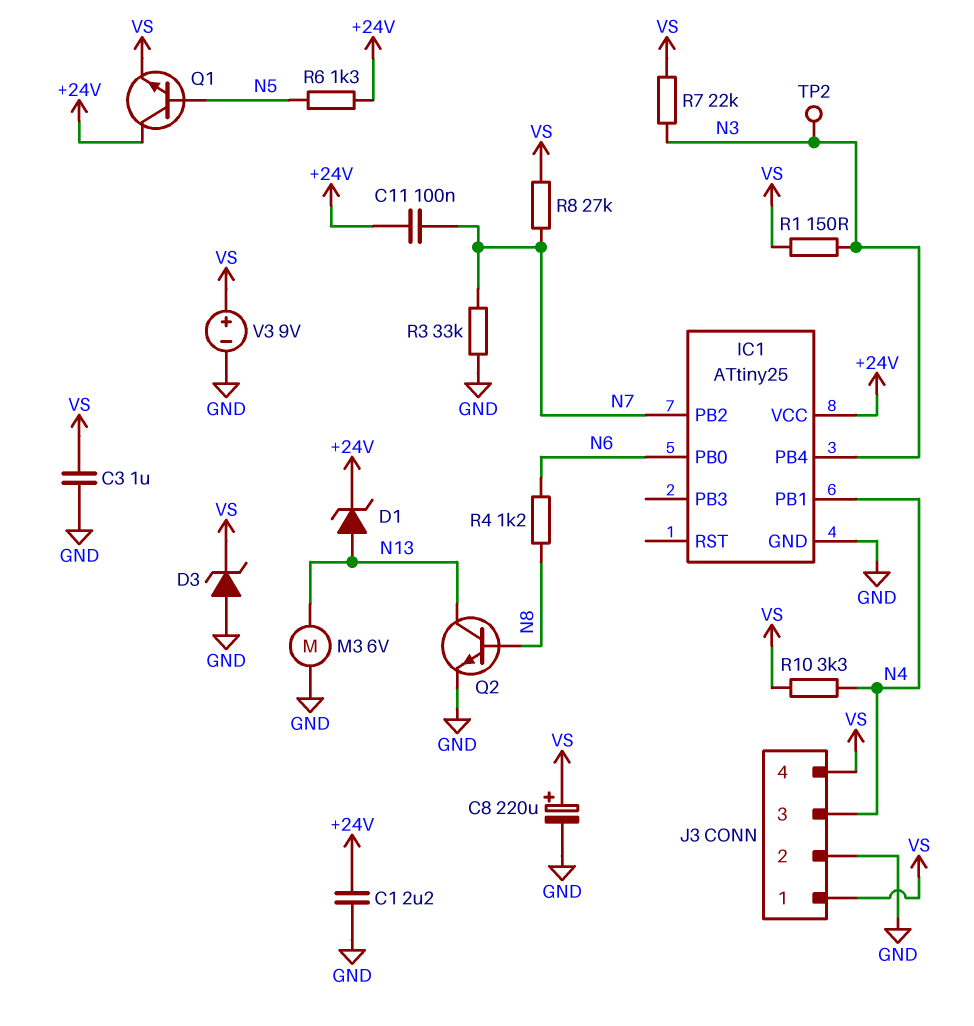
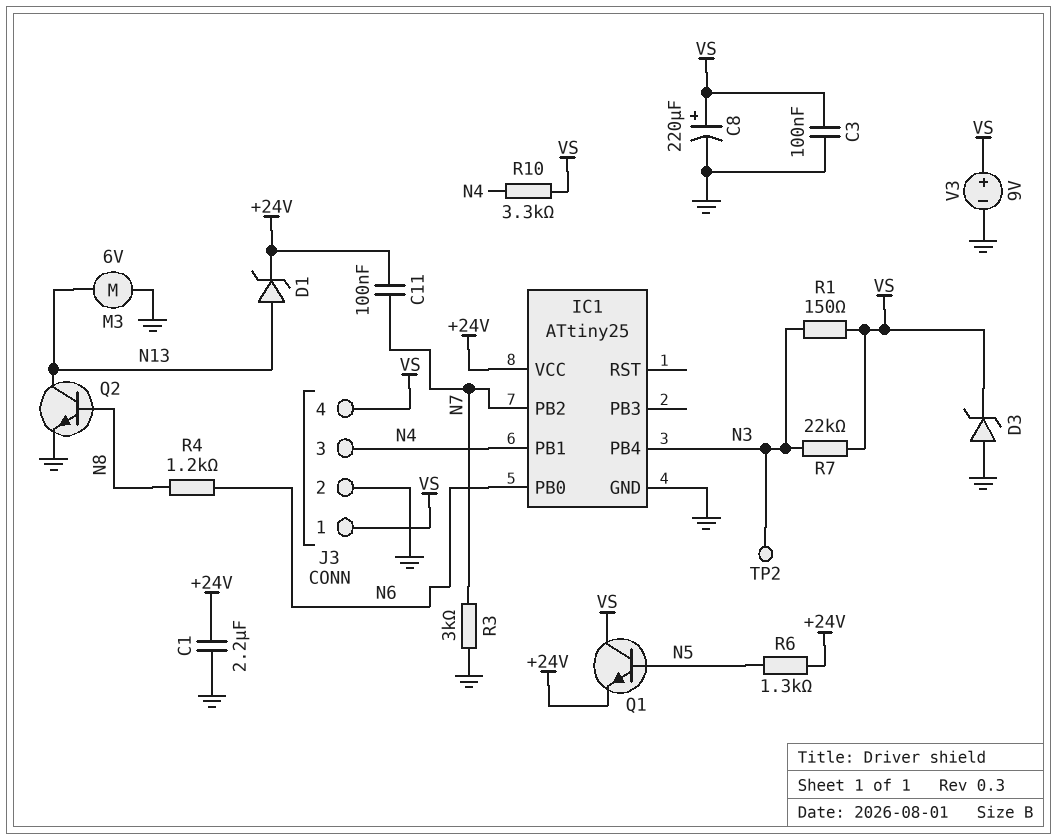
C3: 1uF (GND, VS) -> 100nF (GND, VS)
Q1: NPN (B N5, C +24V, E VS) -> NPN (B N5, C VS, E +24V)
R3: 33k (GND, N7) -> 3k (GND, N7)
R8: 27k (N7, VS) -> none

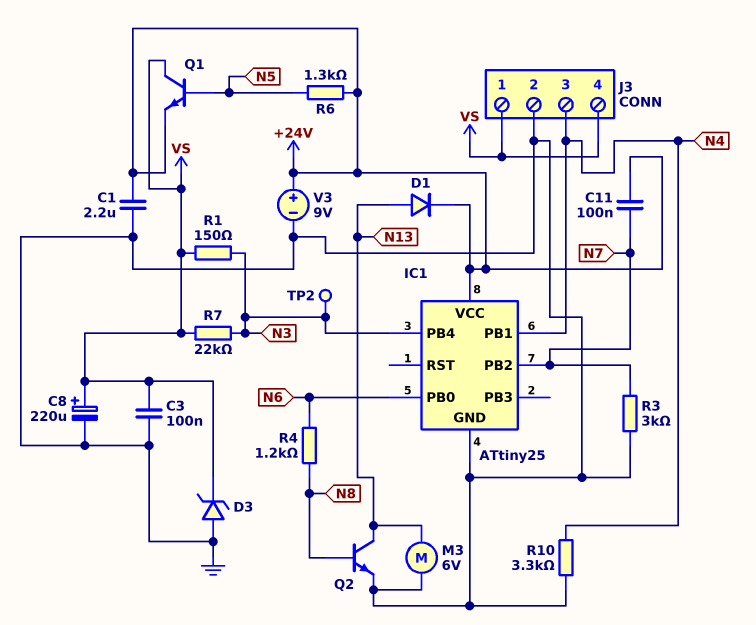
D1: zener (A N13, K +24V) -> diode (A N13, K +24V)
R10: 3.3k (N4, VS) -> 3.3k (GND, N4)
V3: 9V (plus VS, minus GND) -> 9V (plus +24V, minus GND)

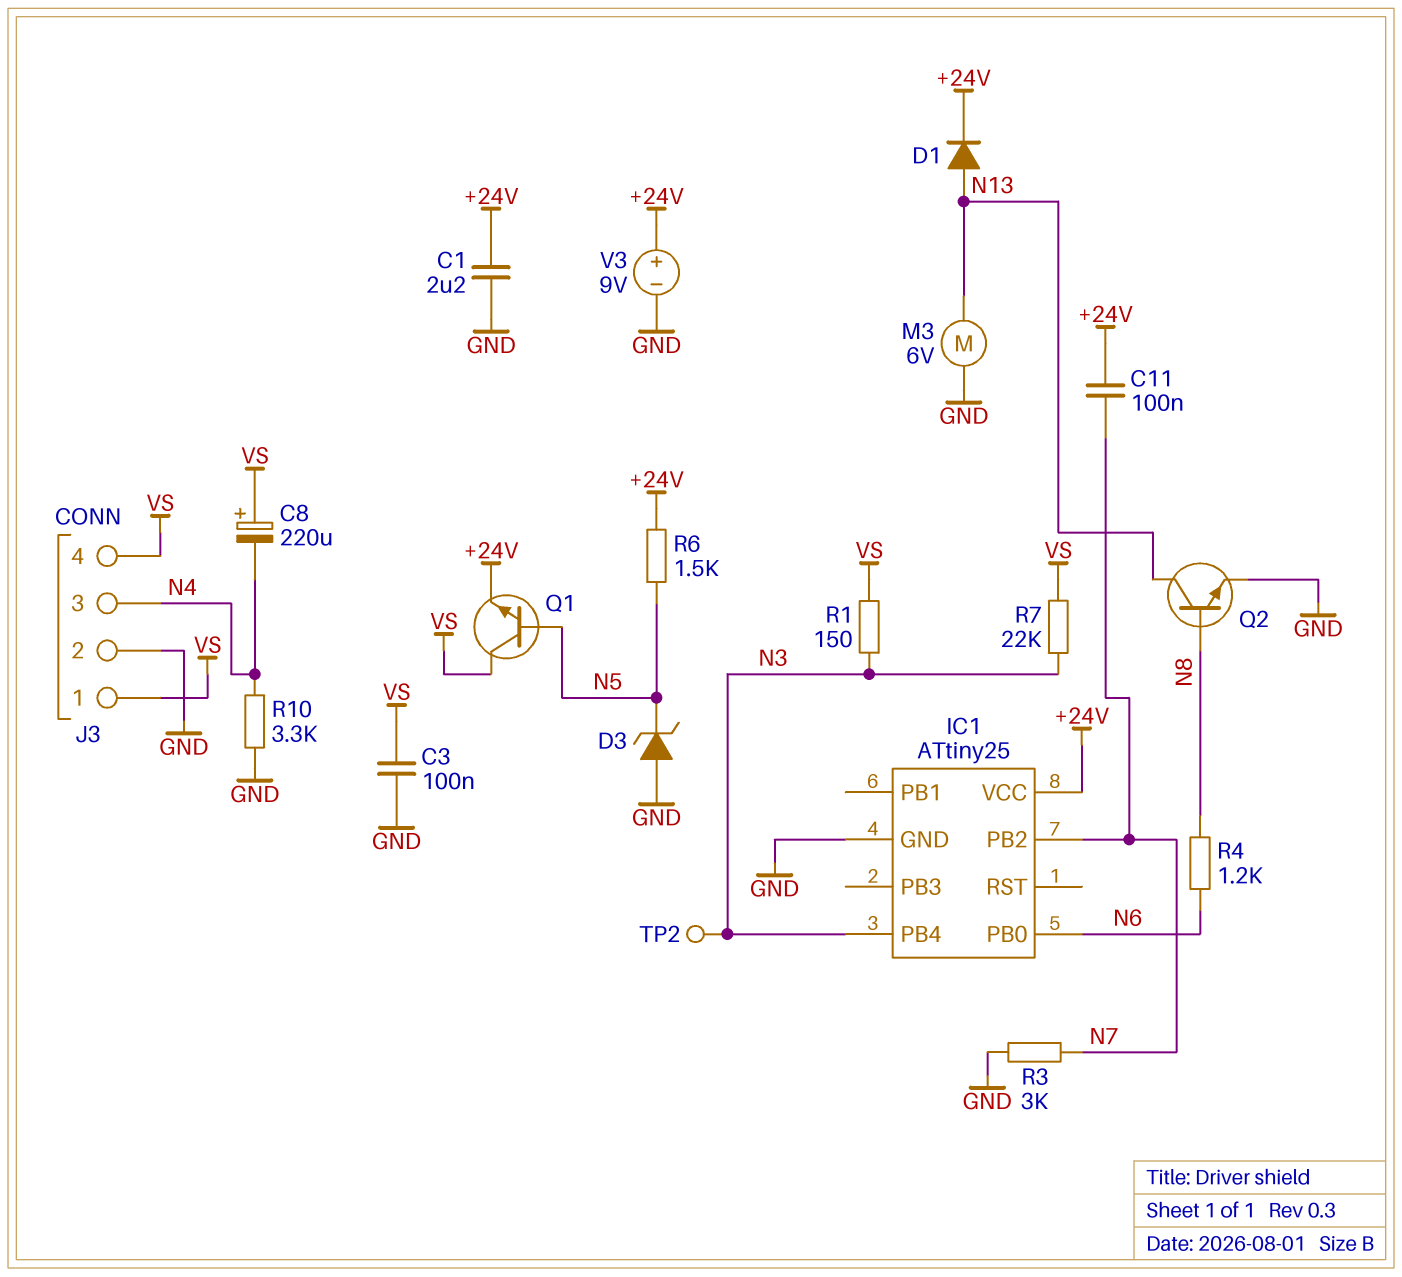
C8: 220uF (plus VS, minus GND) -> 220uF (plus VS, minus N4)
D3: zener (A GND, K VS) -> zener (A GND, K N5)
IC1 pin PB1: N4 -> none
R6: 1.3k (+24V, N5) -> 1.5k (+24V, N5)

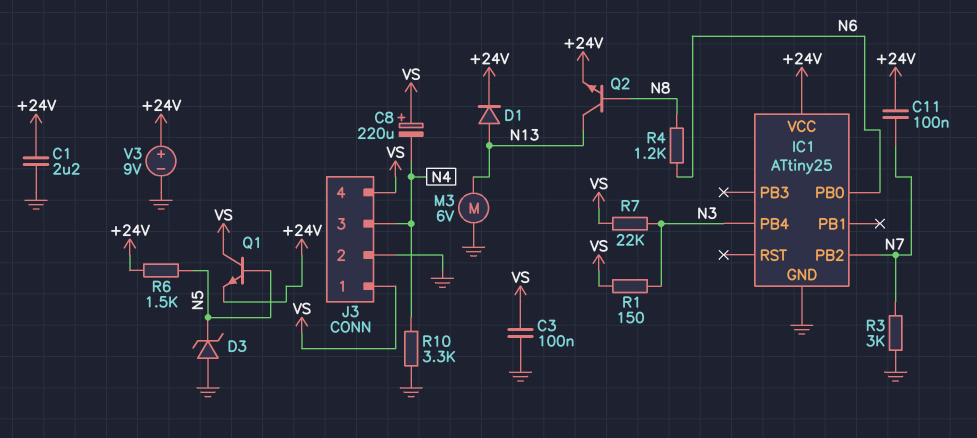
Q2: NPN (B N8, C N13, E GND) -> NPN (B N8, C N13, E +24V)
TP2: test point (N3) -> none

